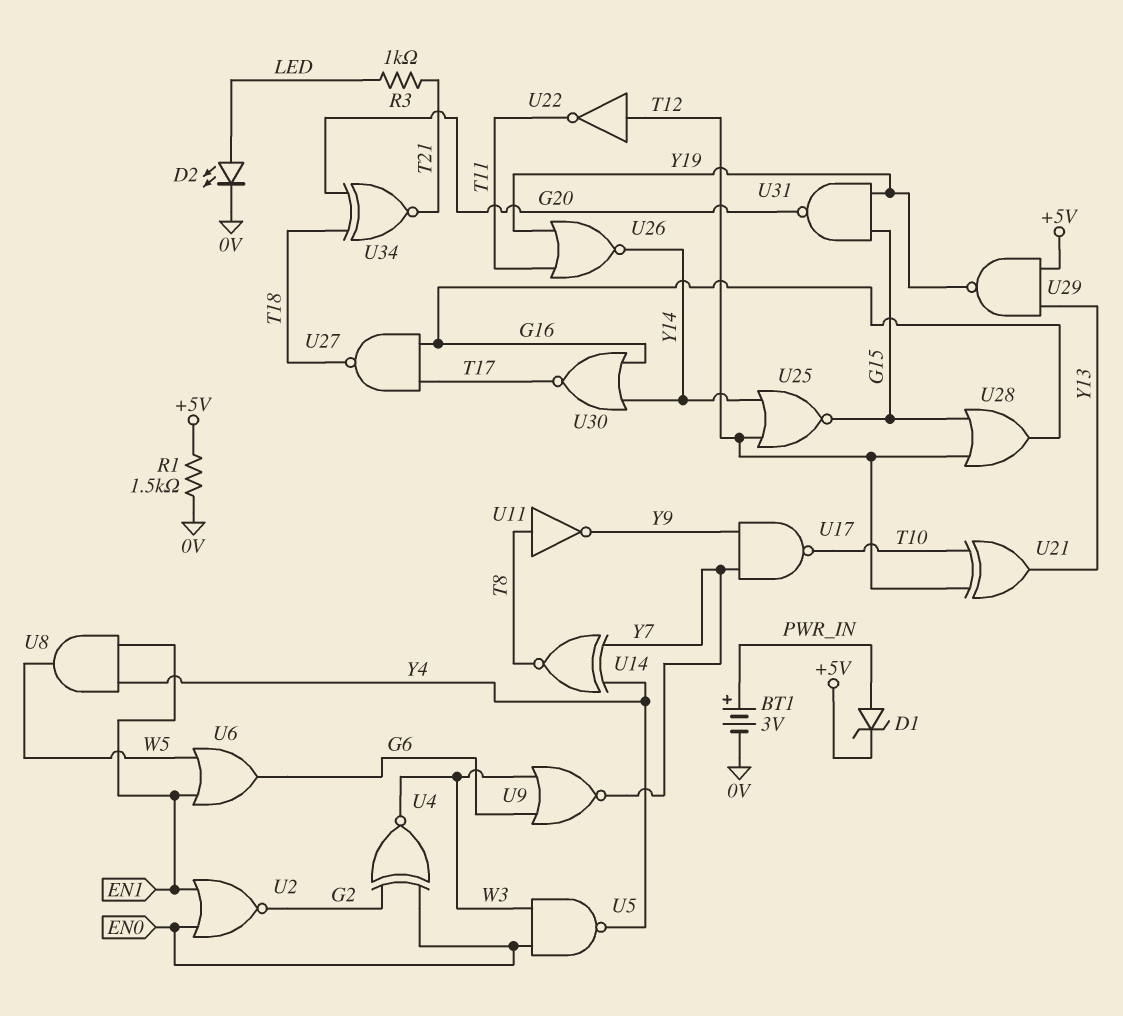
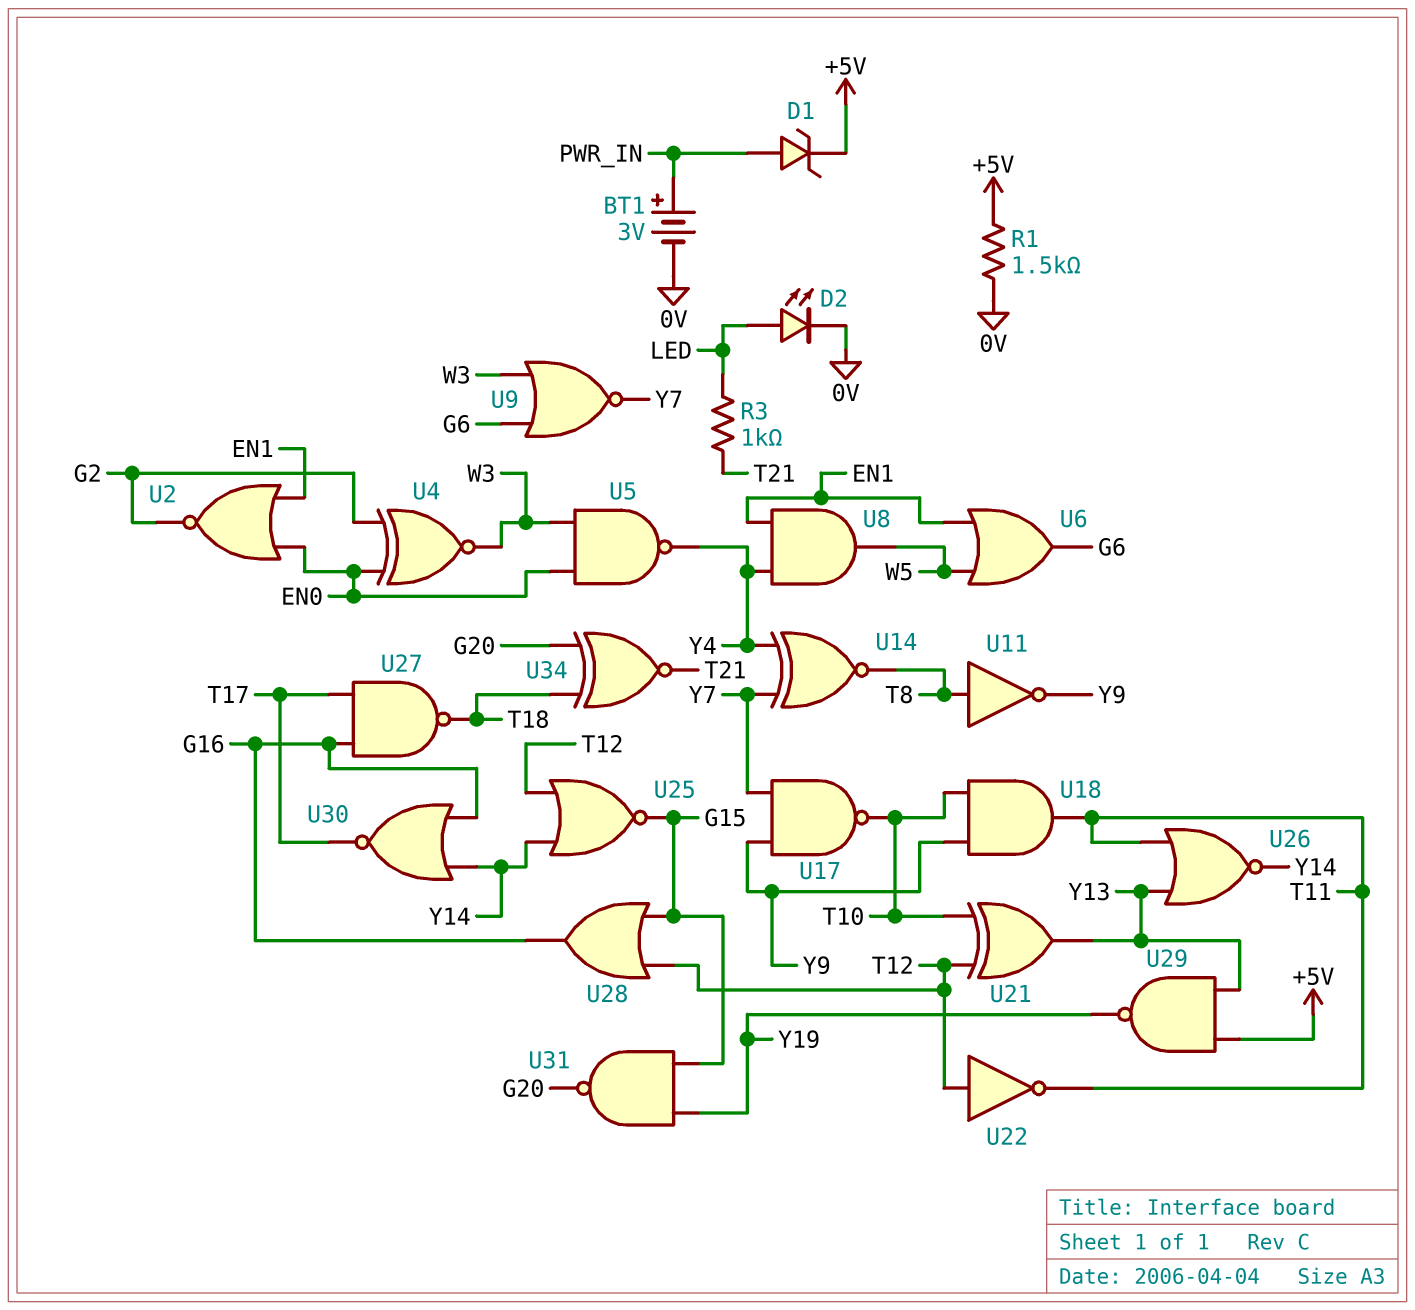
U18: none -> AND (in T10, in Y9, out T11)
U26: NOR (in T11, in Y19, out Y14) -> NOR (in T11, in Y13, out Y14)

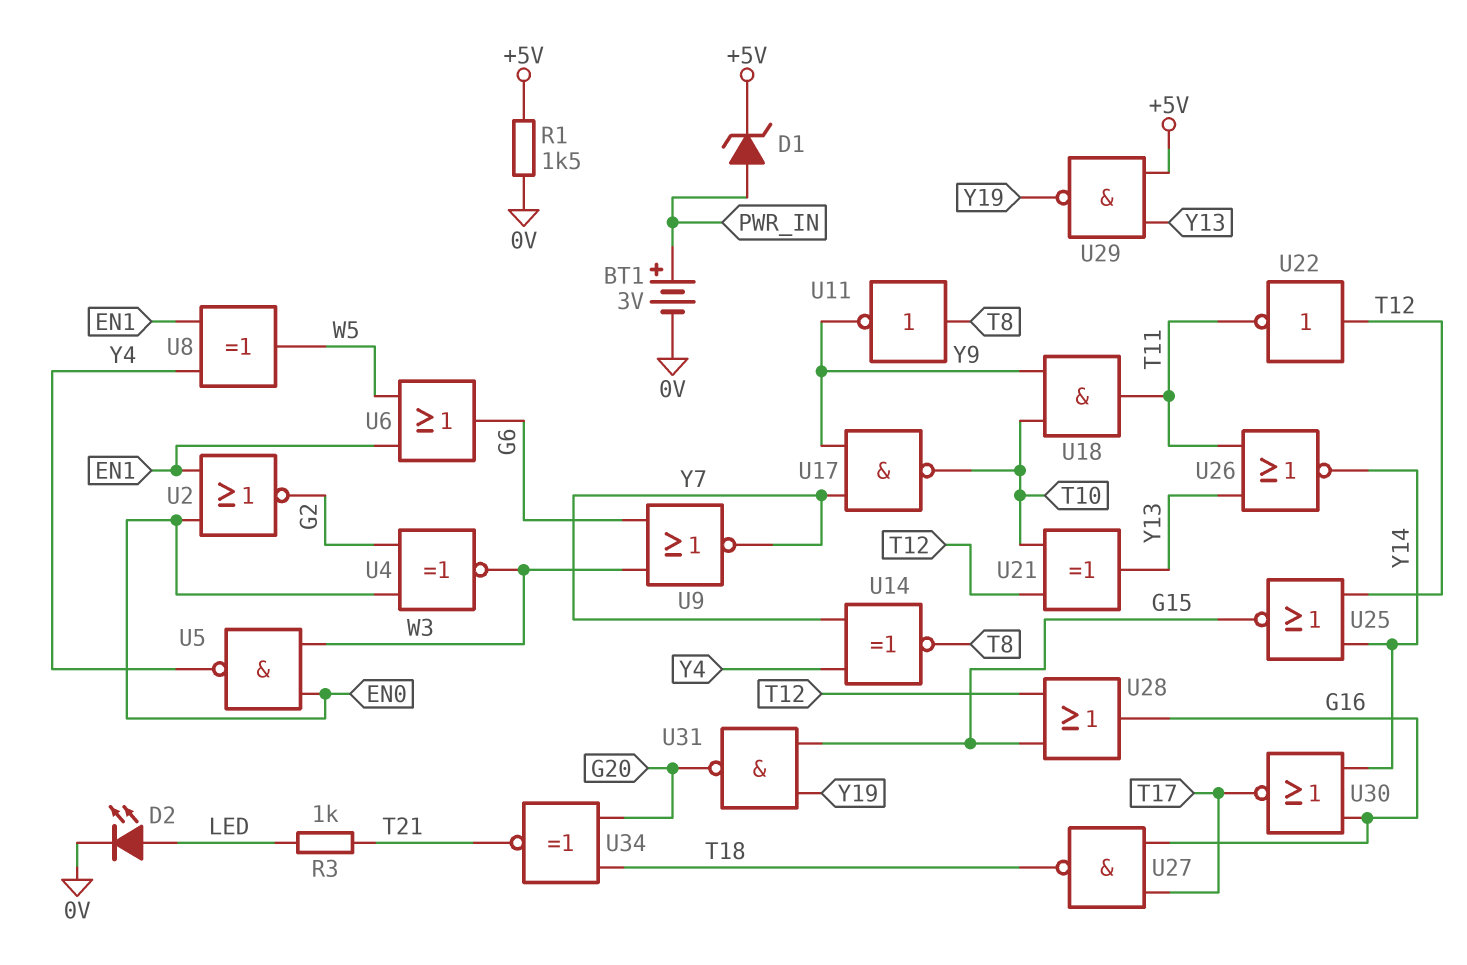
U8: AND (in EN1, in Y4, out W5) -> XOR (in EN1, in Y4, out W5)

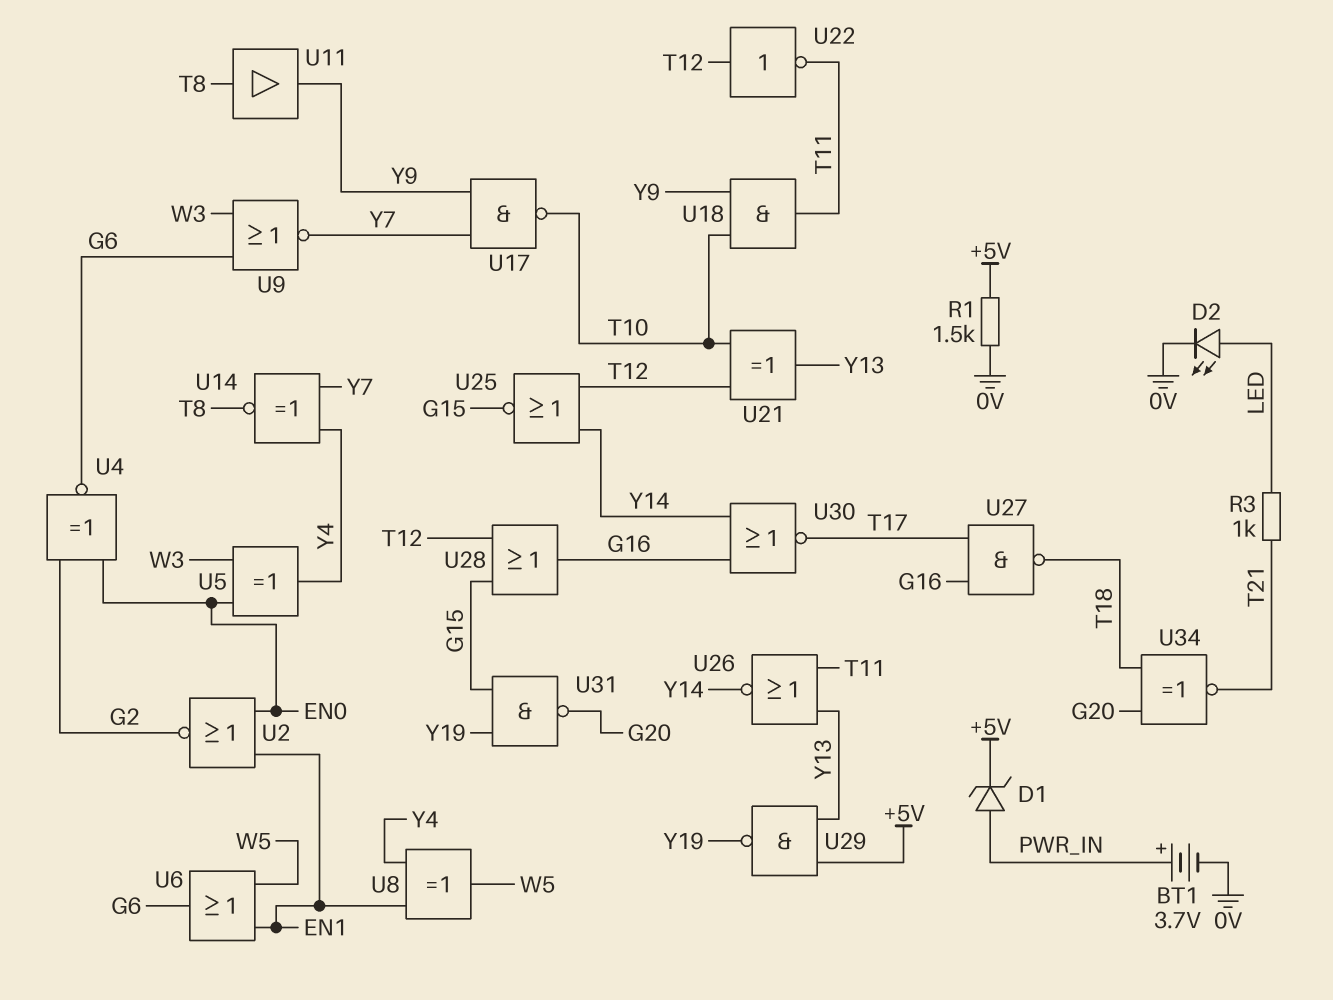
BT1: 3V (plus PWR_IN, minus 0V) -> 3.7V (plus PWR_IN, minus 0V)
U4: XNOR (in EN0, in G2, out W3) -> XNOR (in EN0, in G2, out G6)
U5: NAND (in EN0, in W3, out Y4) -> XOR (in EN0, in W3, out Y4)
U11: NOT (in T8, out Y9) -> buffer (in T8, out Y9)

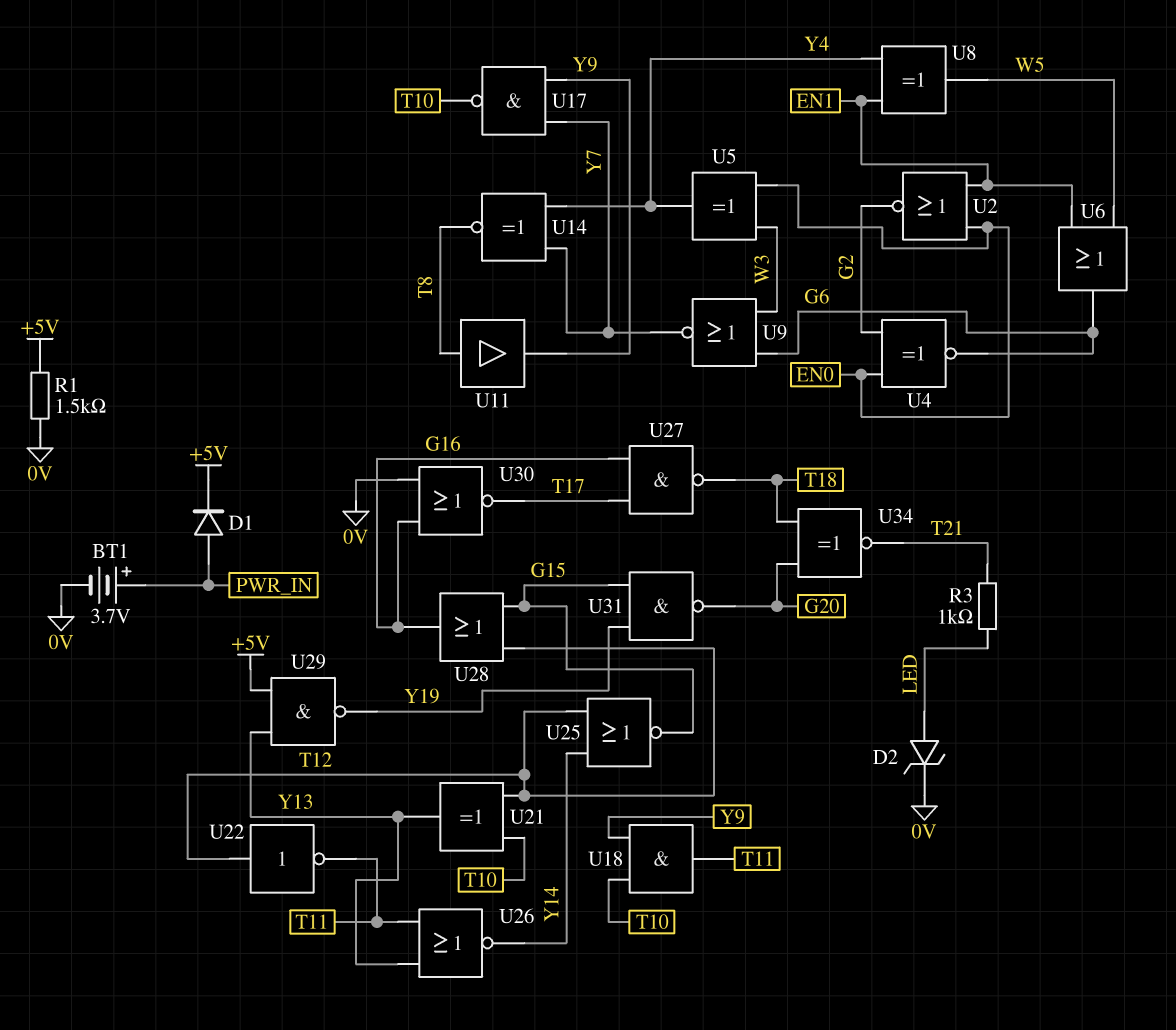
D1: zener (A PWR_IN, K +5V) -> diode (A PWR_IN, K +5V)
D2: LED (A LED, K 0V) -> zener (A LED, K 0V)
U30: NOR (in G16, in Y14, out T17) -> NOR (in 0V, in G16, out T17)

